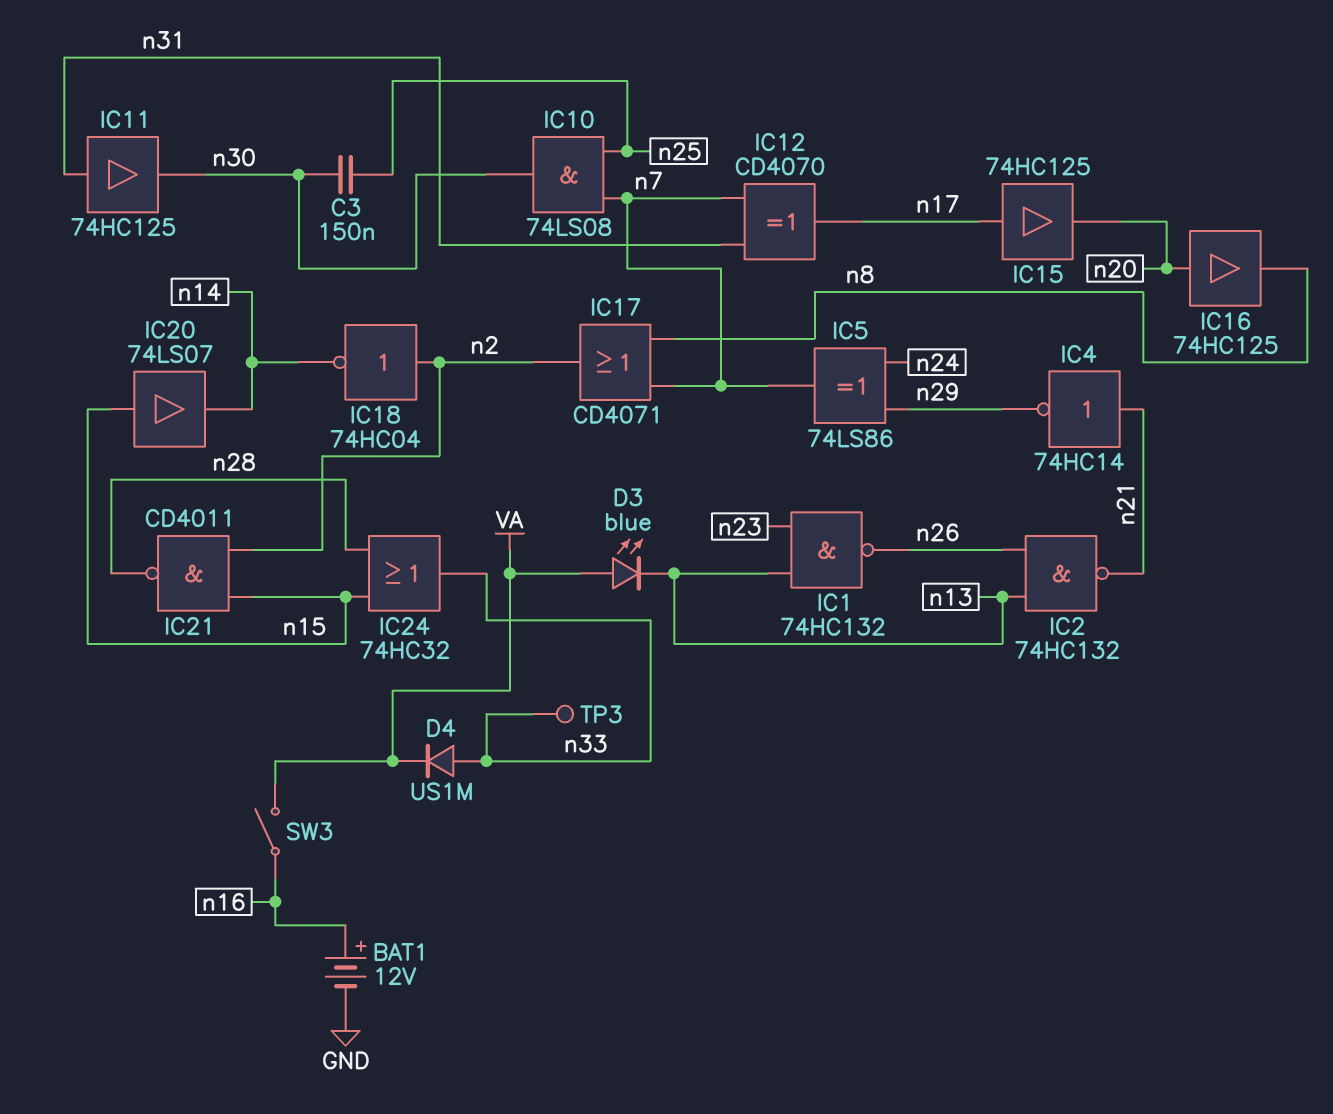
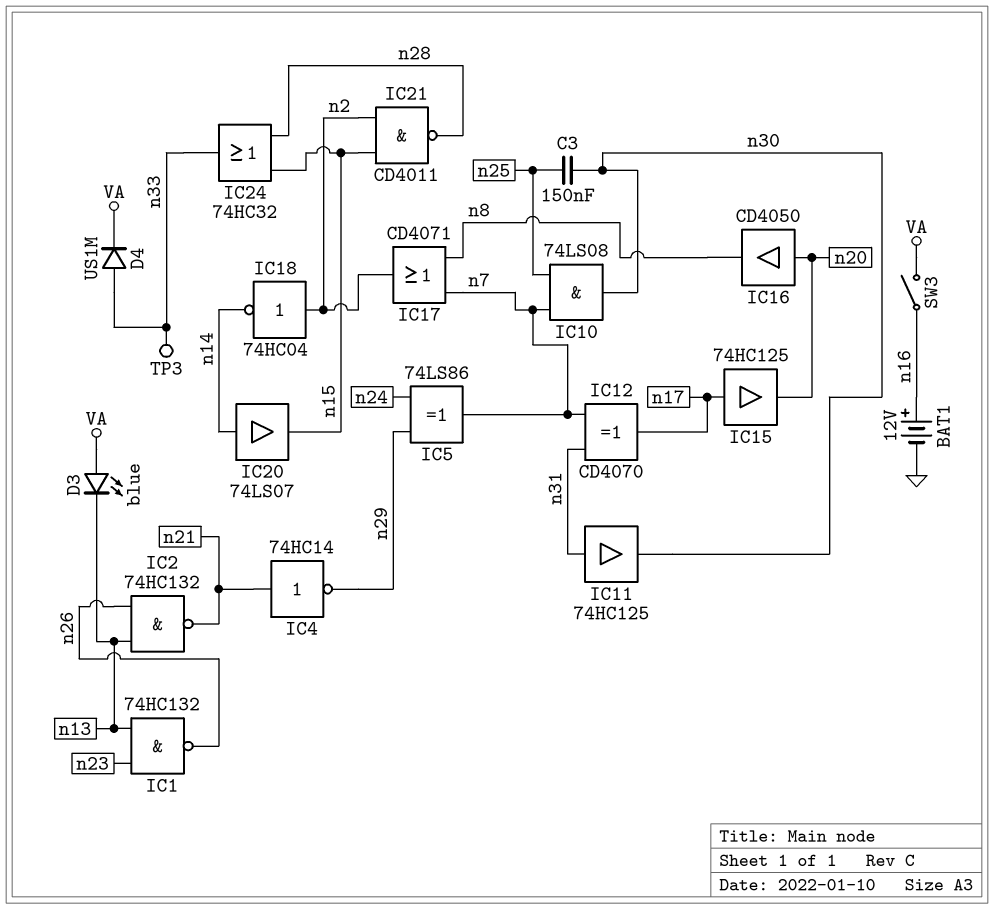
IC16: buffer 74HC125 (in n20, out n8) -> buffer CD4050 (in n20, out n8)
IC20: buffer 74LS07 (in n15, out n14) -> buffer 74LS07 (in n14, out n15)

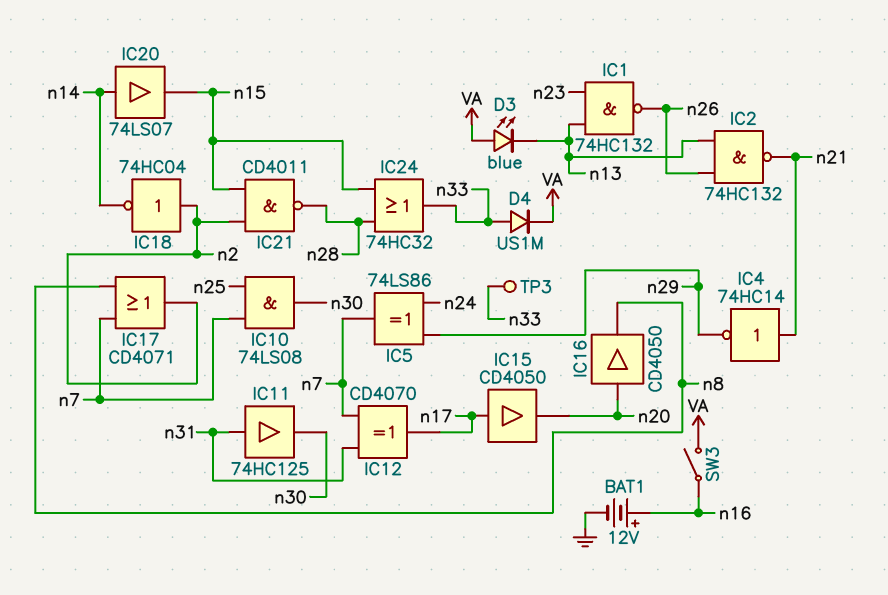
C3: 150nF (n25, n30) -> none
IC15: buffer 74HC125 (in n17, out n20) -> buffer CD4050 (in n17, out n20)

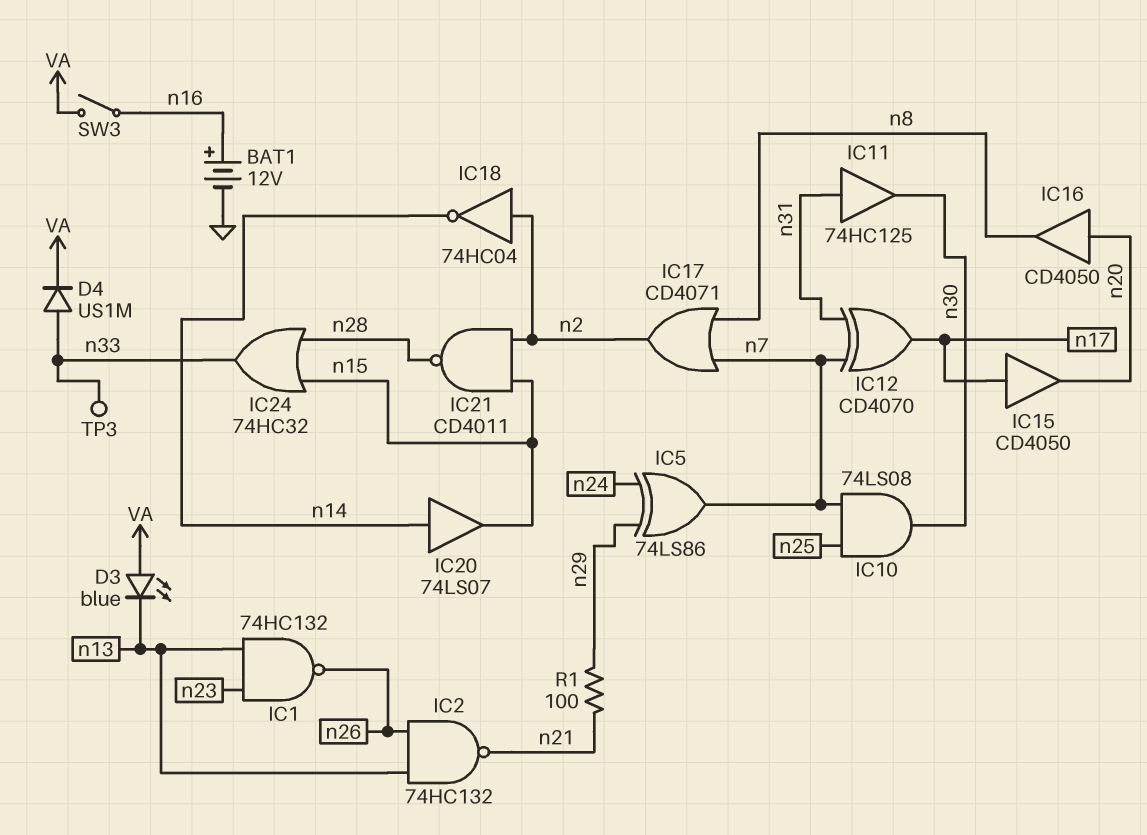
IC4: NOT 74HC14 (in n21, out n29) -> none
R1: none -> 100 (n21, n29)

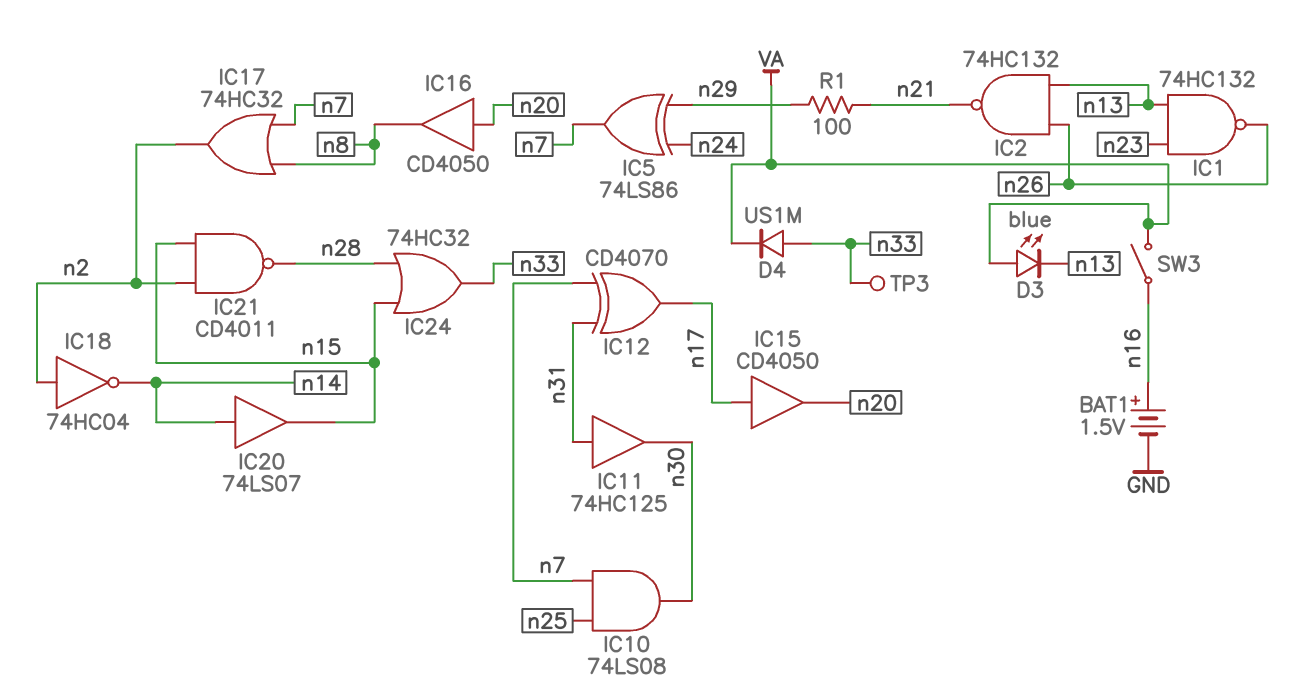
BAT1: 12V (plus n16, minus GND) -> 1.5V (plus n16, minus GND)
IC17: OR CD4071 (in n7, in n8, out n2) -> OR 74HC32 (in n7, in n8, out n2)

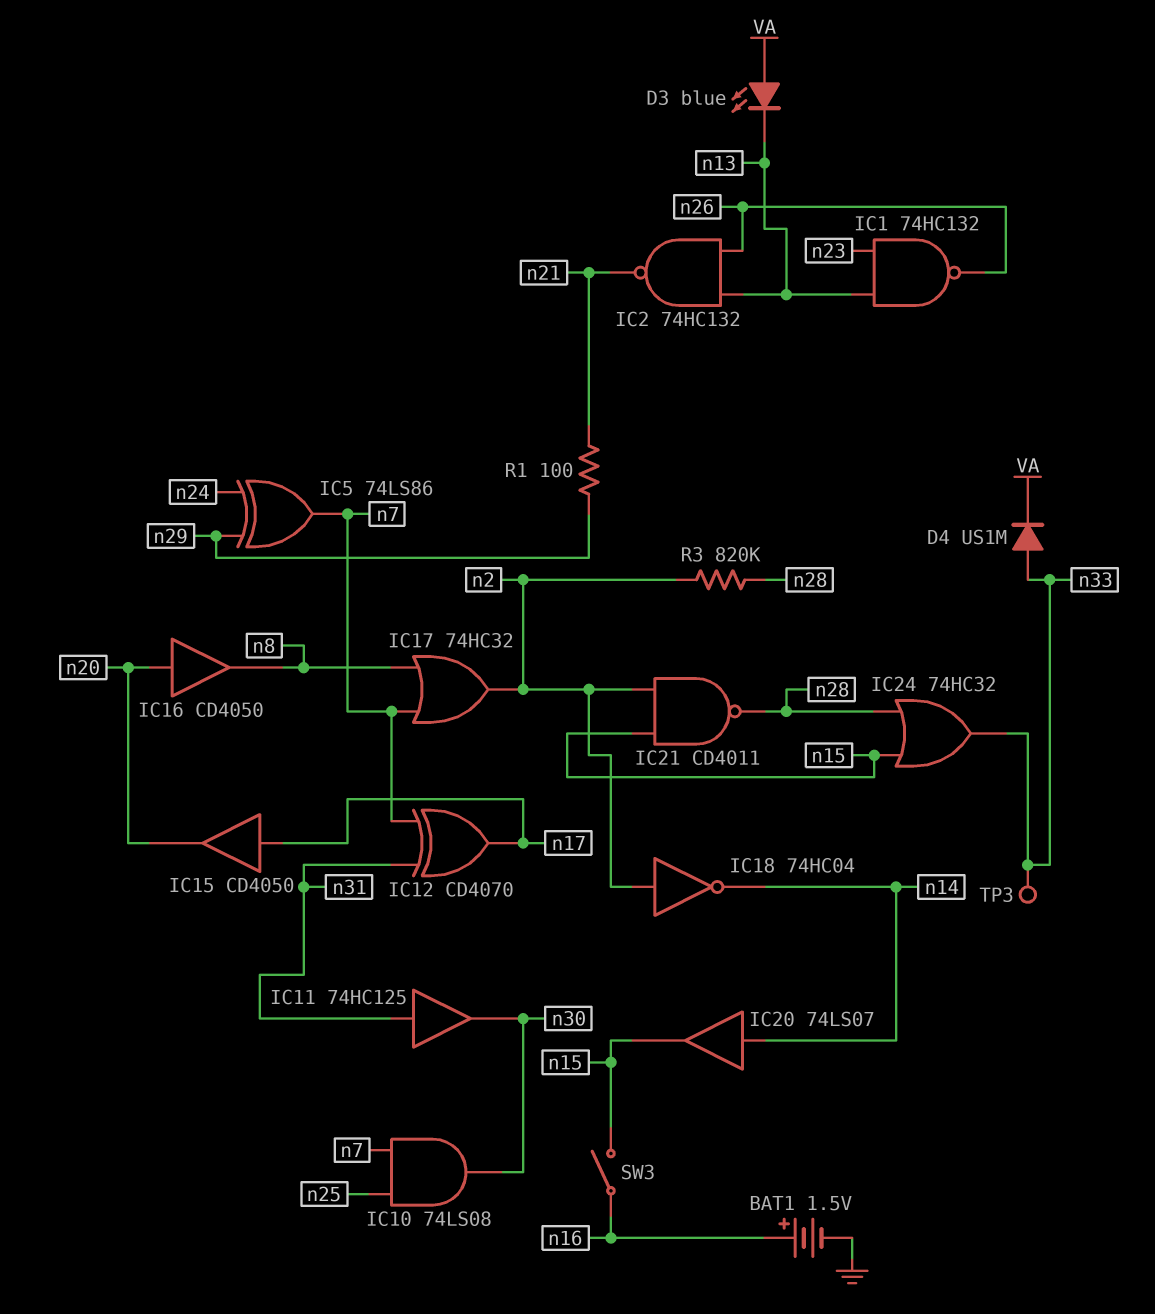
R3: none -> 820k (n2, n28)
SW3: switch (VA, n16) -> switch (n15, n16)

